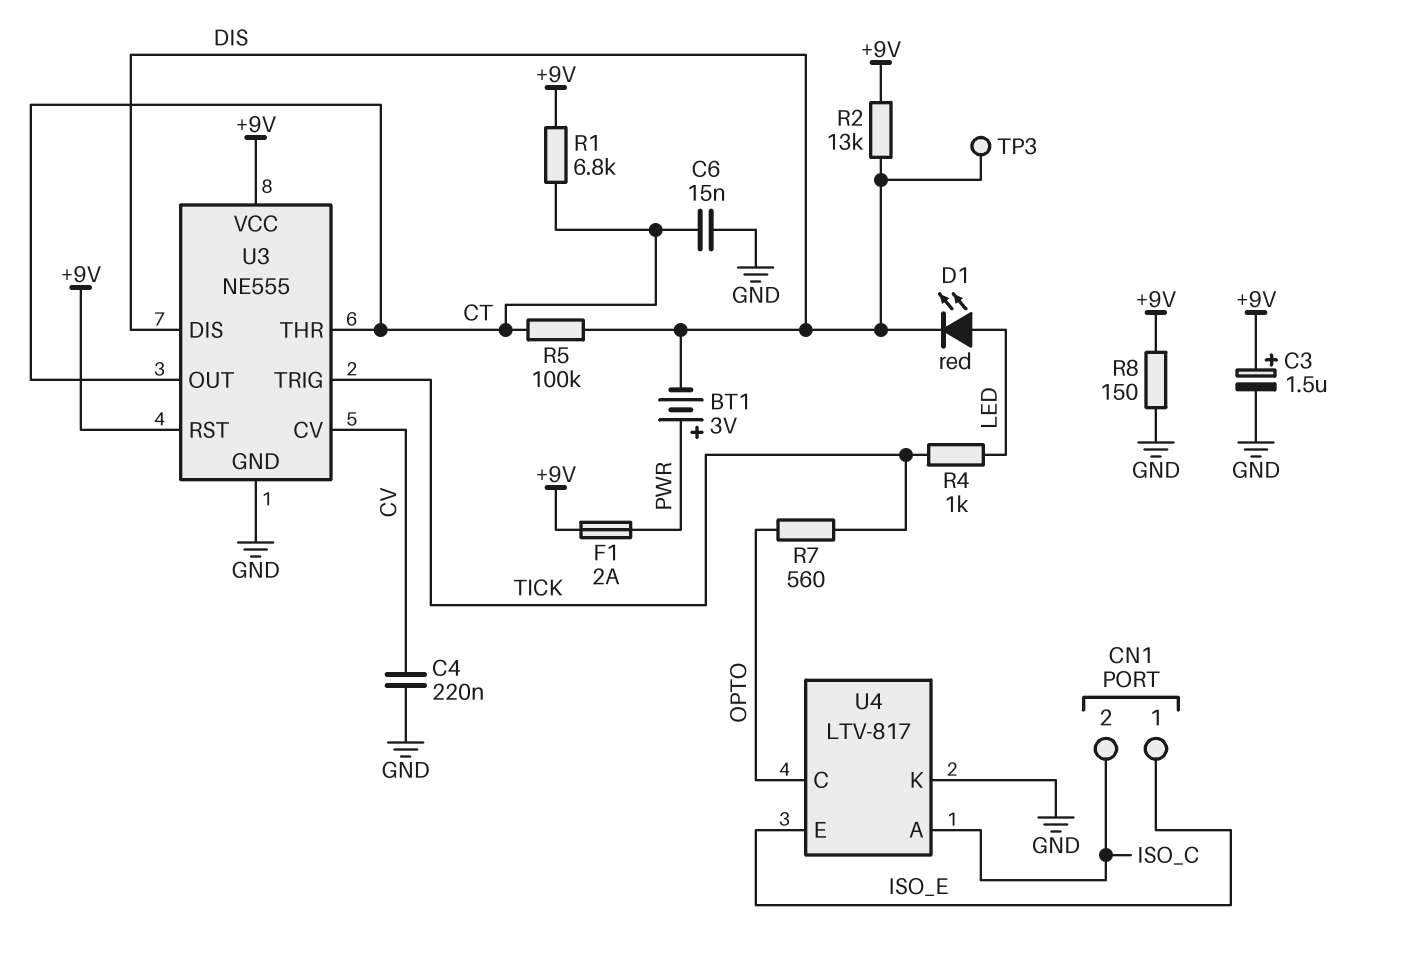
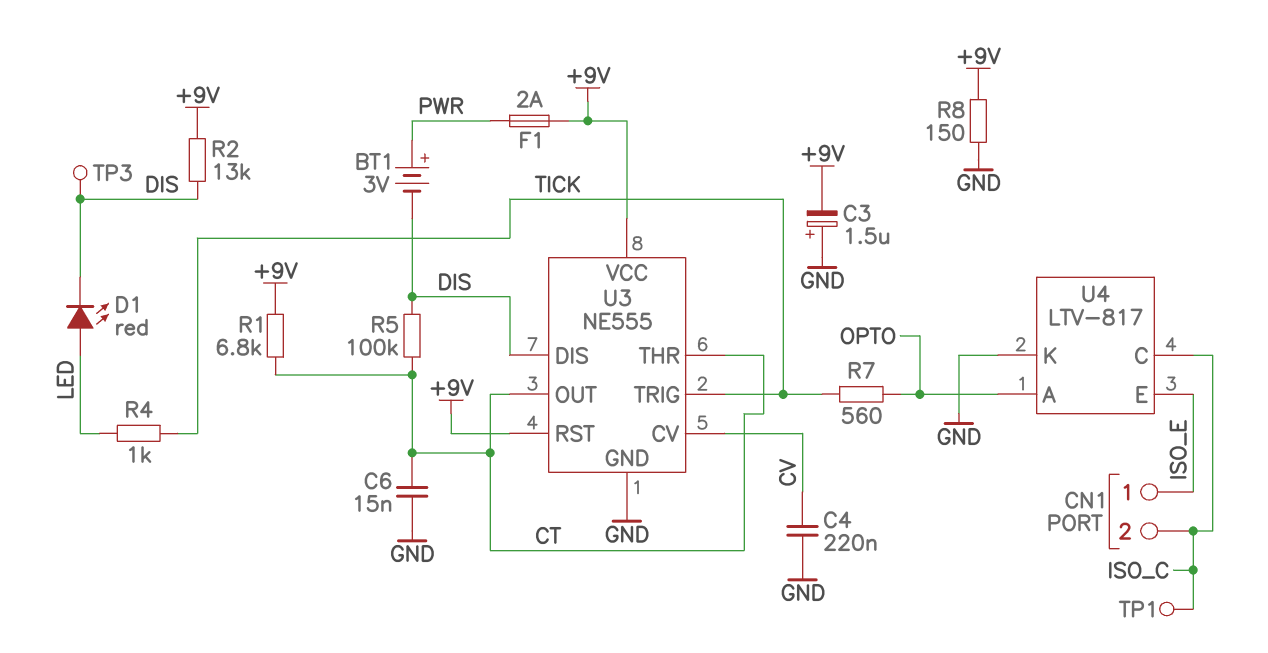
C3: 1.5uF (plus +9V, minus GND) -> 1.5uF (plus GND, minus +9V)
TP1: none -> test point (ISO_C)
U4 pin A: ISO_C -> OPTO
U4 pin C: OPTO -> ISO_C

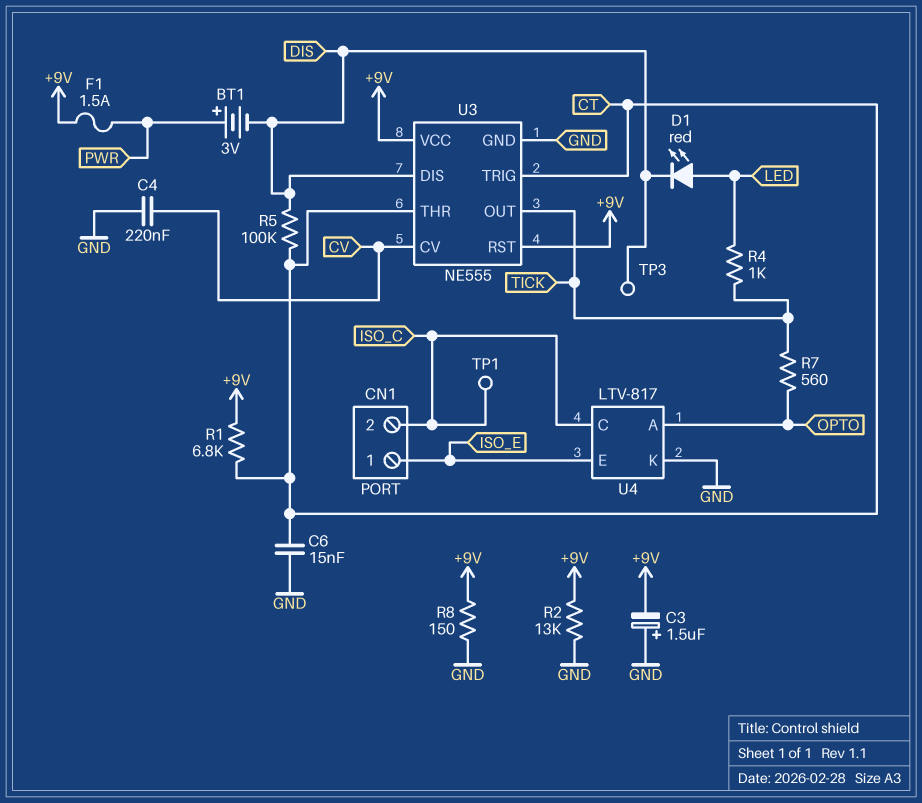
F1: 2A (+9V, PWR) -> 1.5A (+9V, PWR)
R2: 13k (+9V, DIS) -> 13k (+9V, GND)
U3 pin OUT: CT -> TICK
U3 pin TRIG: TICK -> CT

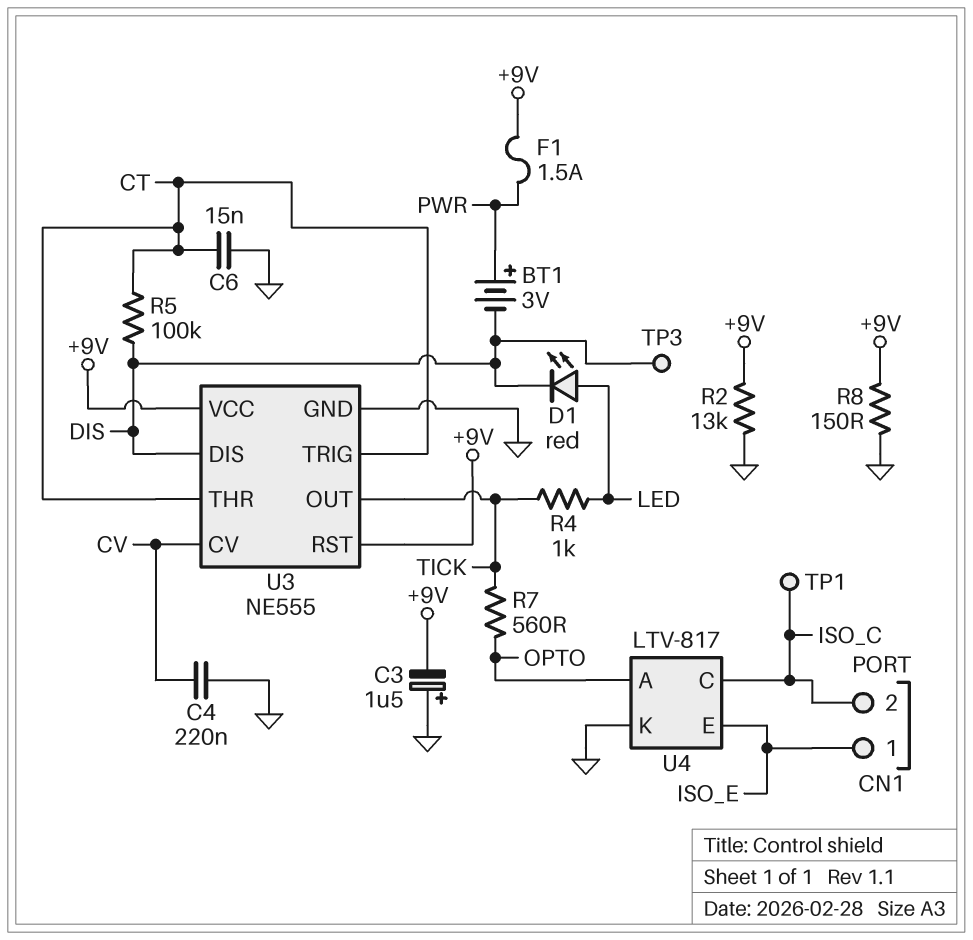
R1: 6.8k (+9V, CT) -> none

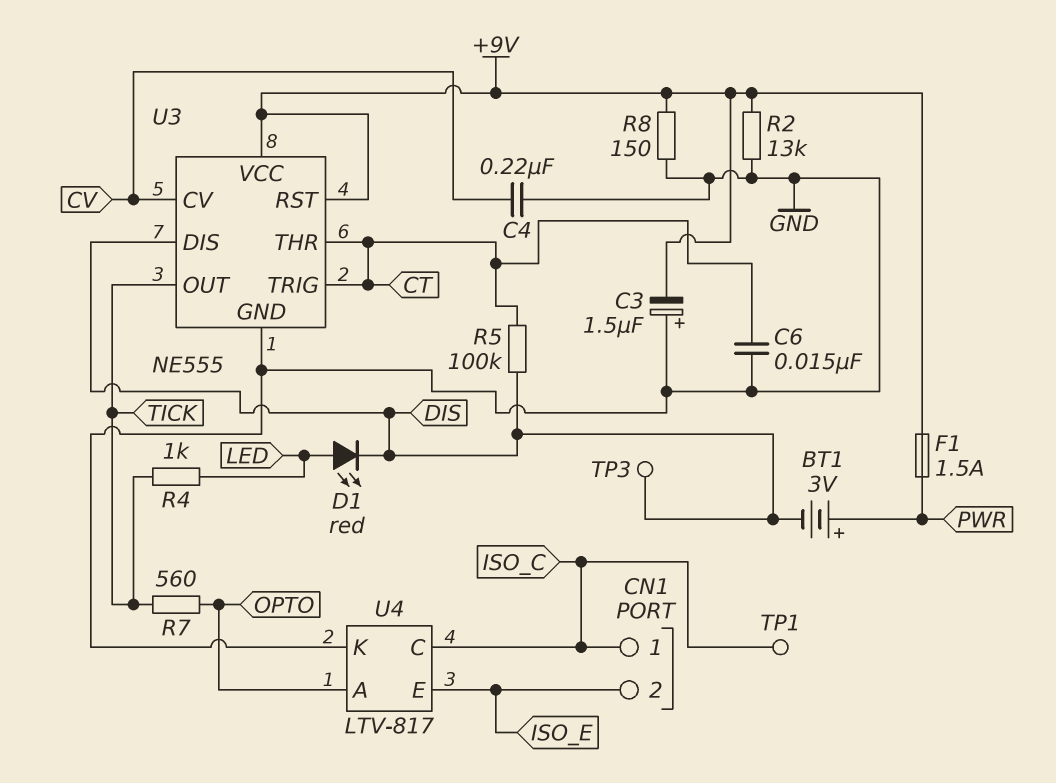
CN1 pin 1: ISO_E -> ISO_C
CN1 pin 2: ISO_C -> ISO_E

